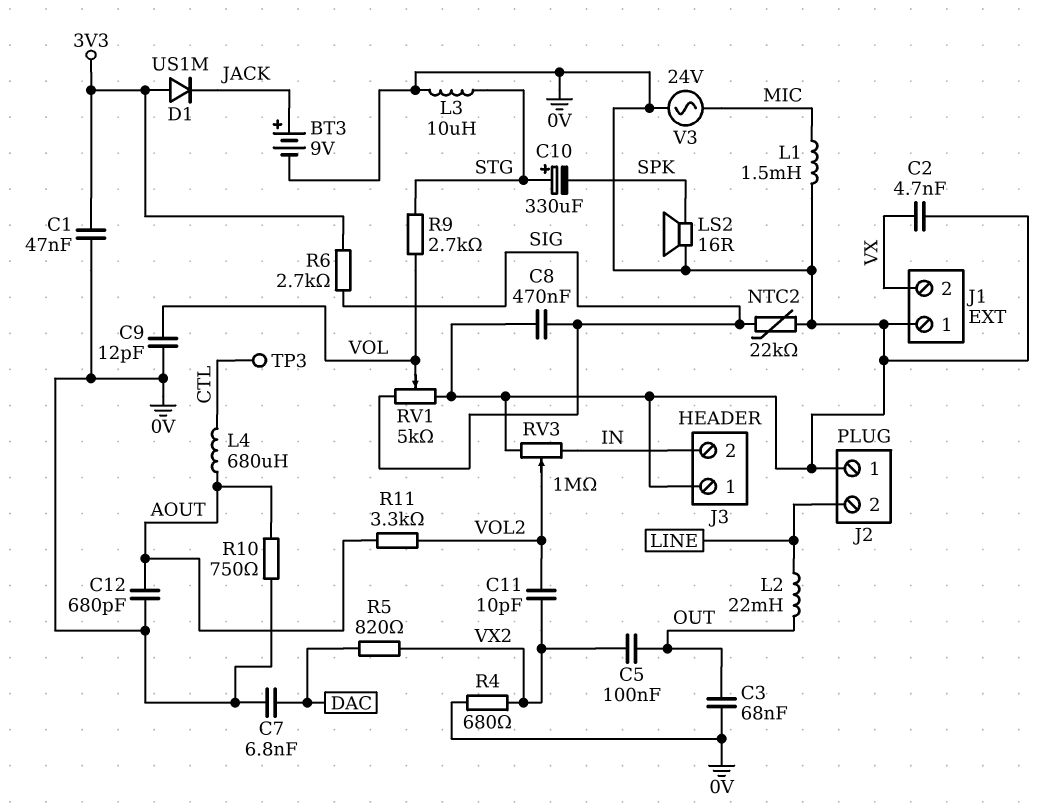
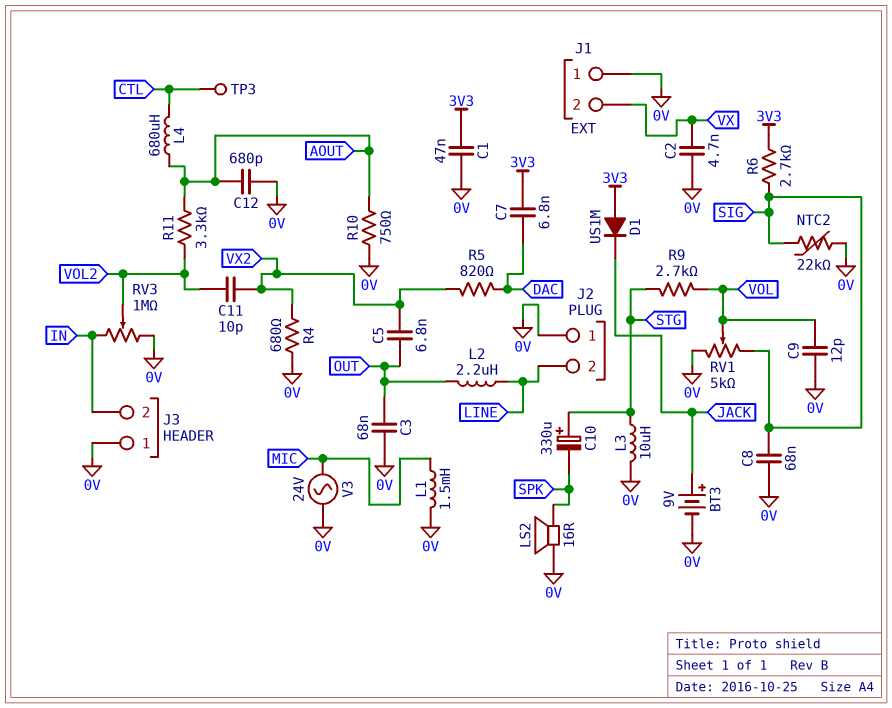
C5: 100nF (OUT, VX2) -> 6.8nF (OUT, VX2)
C7: 6.8nF (0V, DAC) -> 6.8nF (3V3, DAC)
C8: 470nF (0V, SIG) -> 68nF (0V, SIG)
L2: 22mH (LINE, OUT) -> 2.2uH (LINE, OUT)

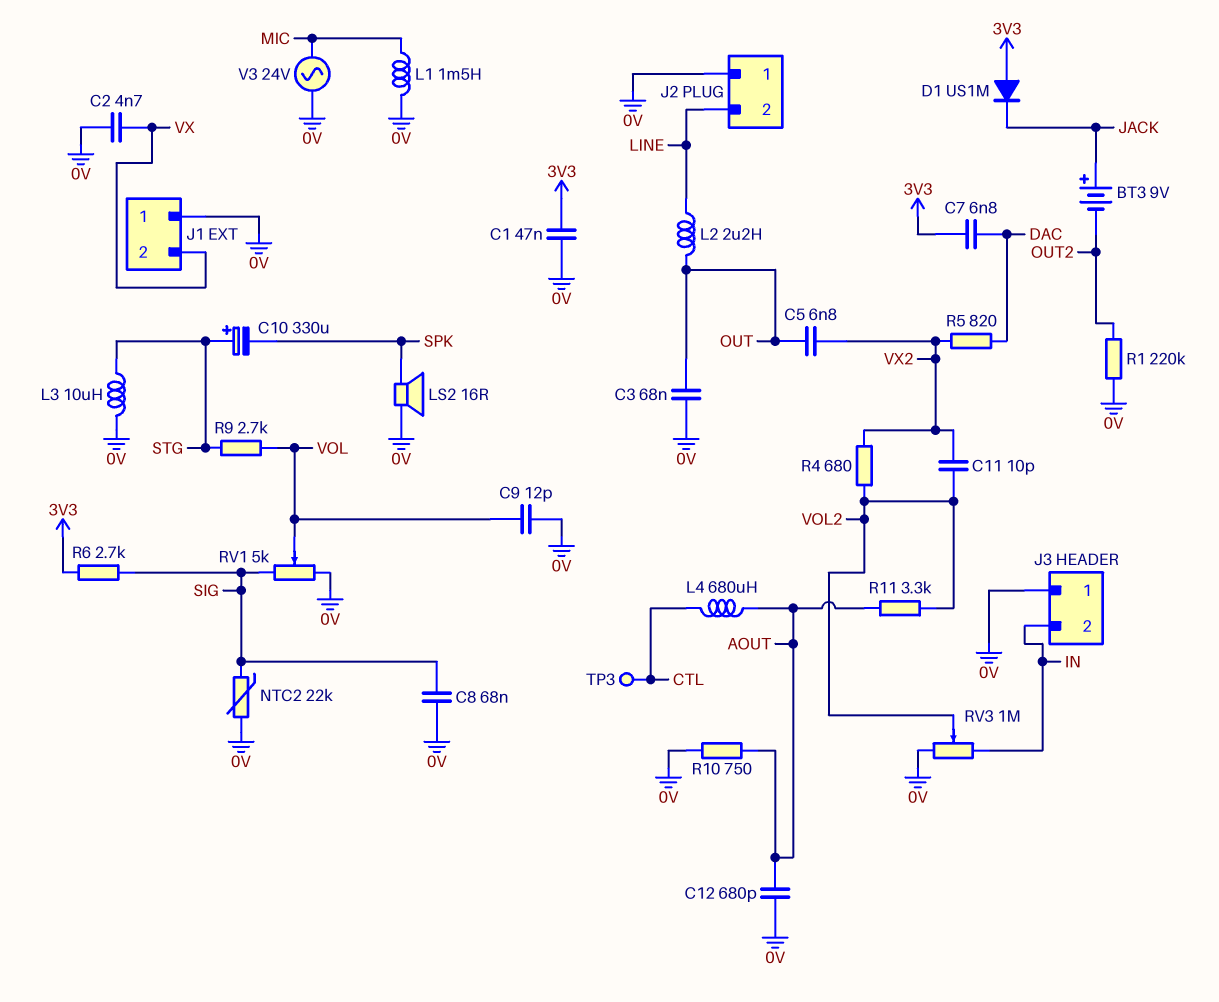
BT3: 9V (plus JACK, minus 0V) -> 9V (plus JACK, minus OUT2)
R1: none -> 220k (0V, OUT2)
R4: 680 (0V, VX2) -> 680 (VOL2, VX2)

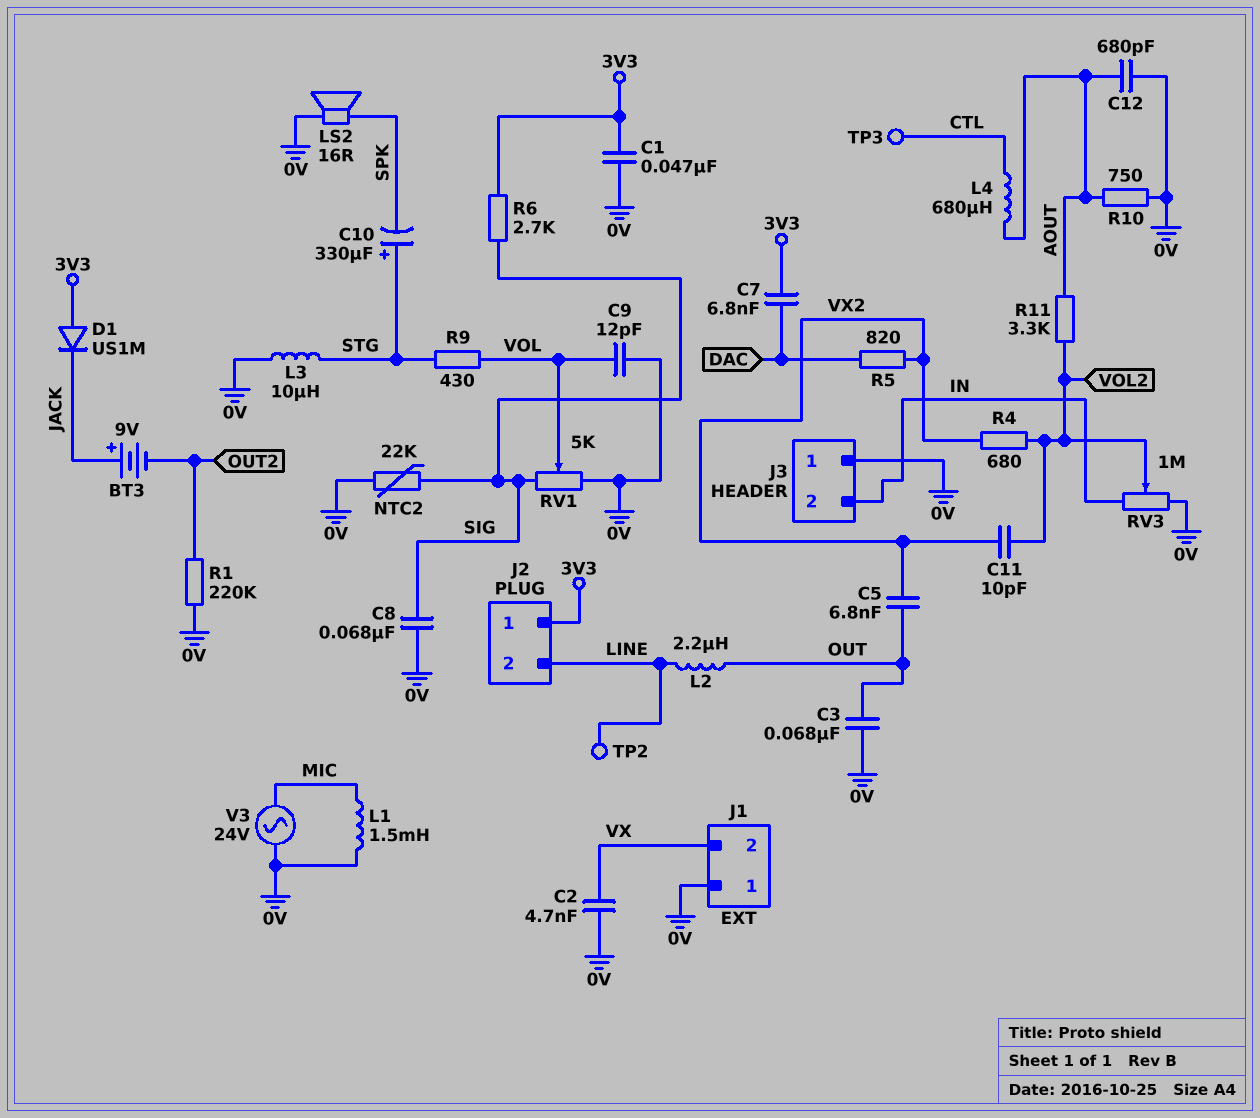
J2 pin 1: 0V -> 3V3
R9: 2.7k (STG, VOL) -> 430 (STG, VOL)
TP2: none -> test point (LINE)

